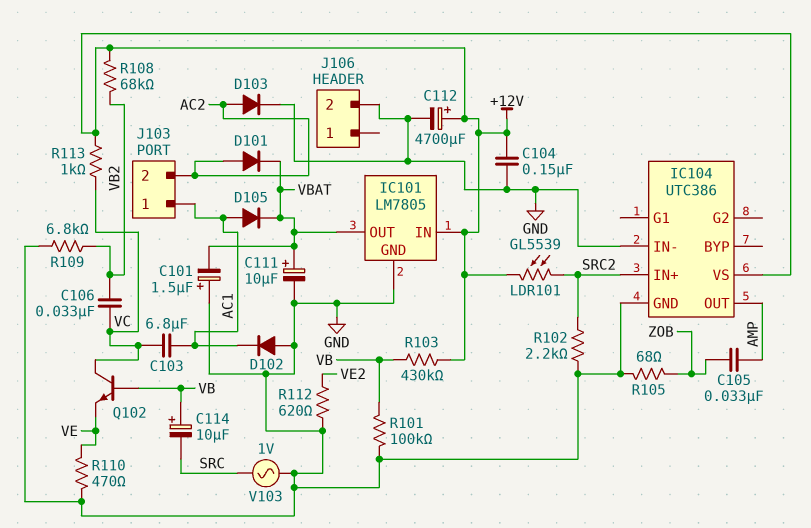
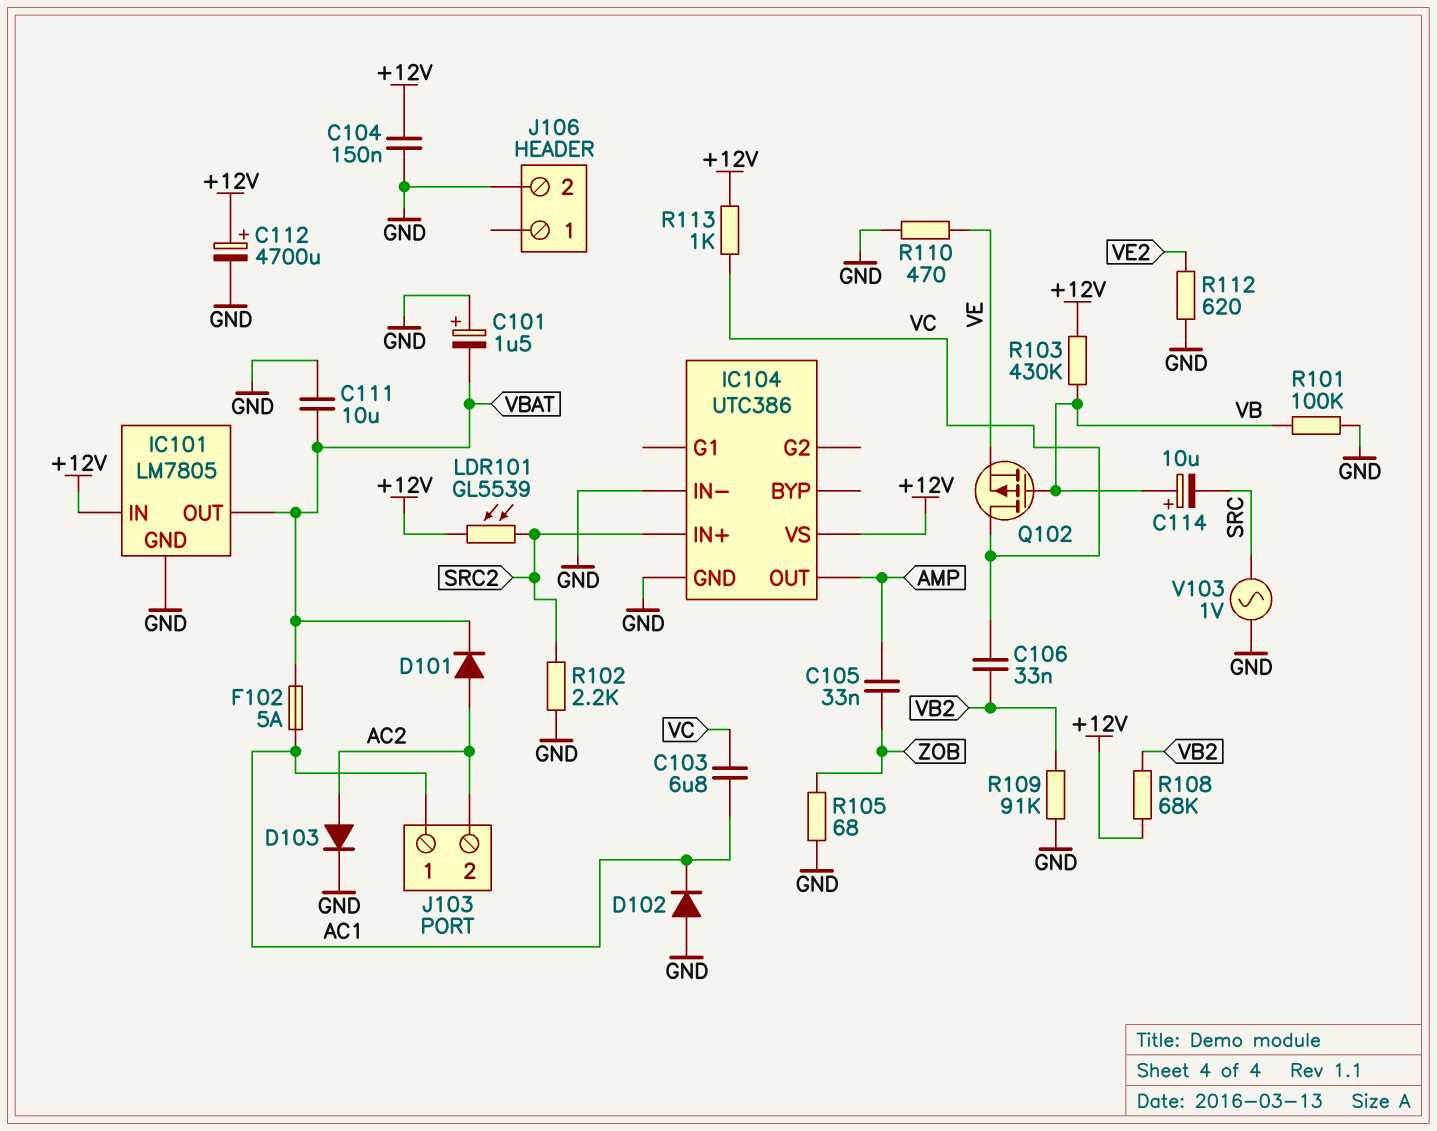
C111: 10uF (plus VBAT, minus GND) -> 10uF (GND, VBAT)
D105: diode (A AC1, K VBAT) -> none
F102: none -> 5A (AC1, VBAT)
Q102: NPN (B VB, C VC, E VE) -> PMOS (G VB, D VC, S VE)
R109: 6.8k (GND, VB2) -> 91k (GND, VB2)

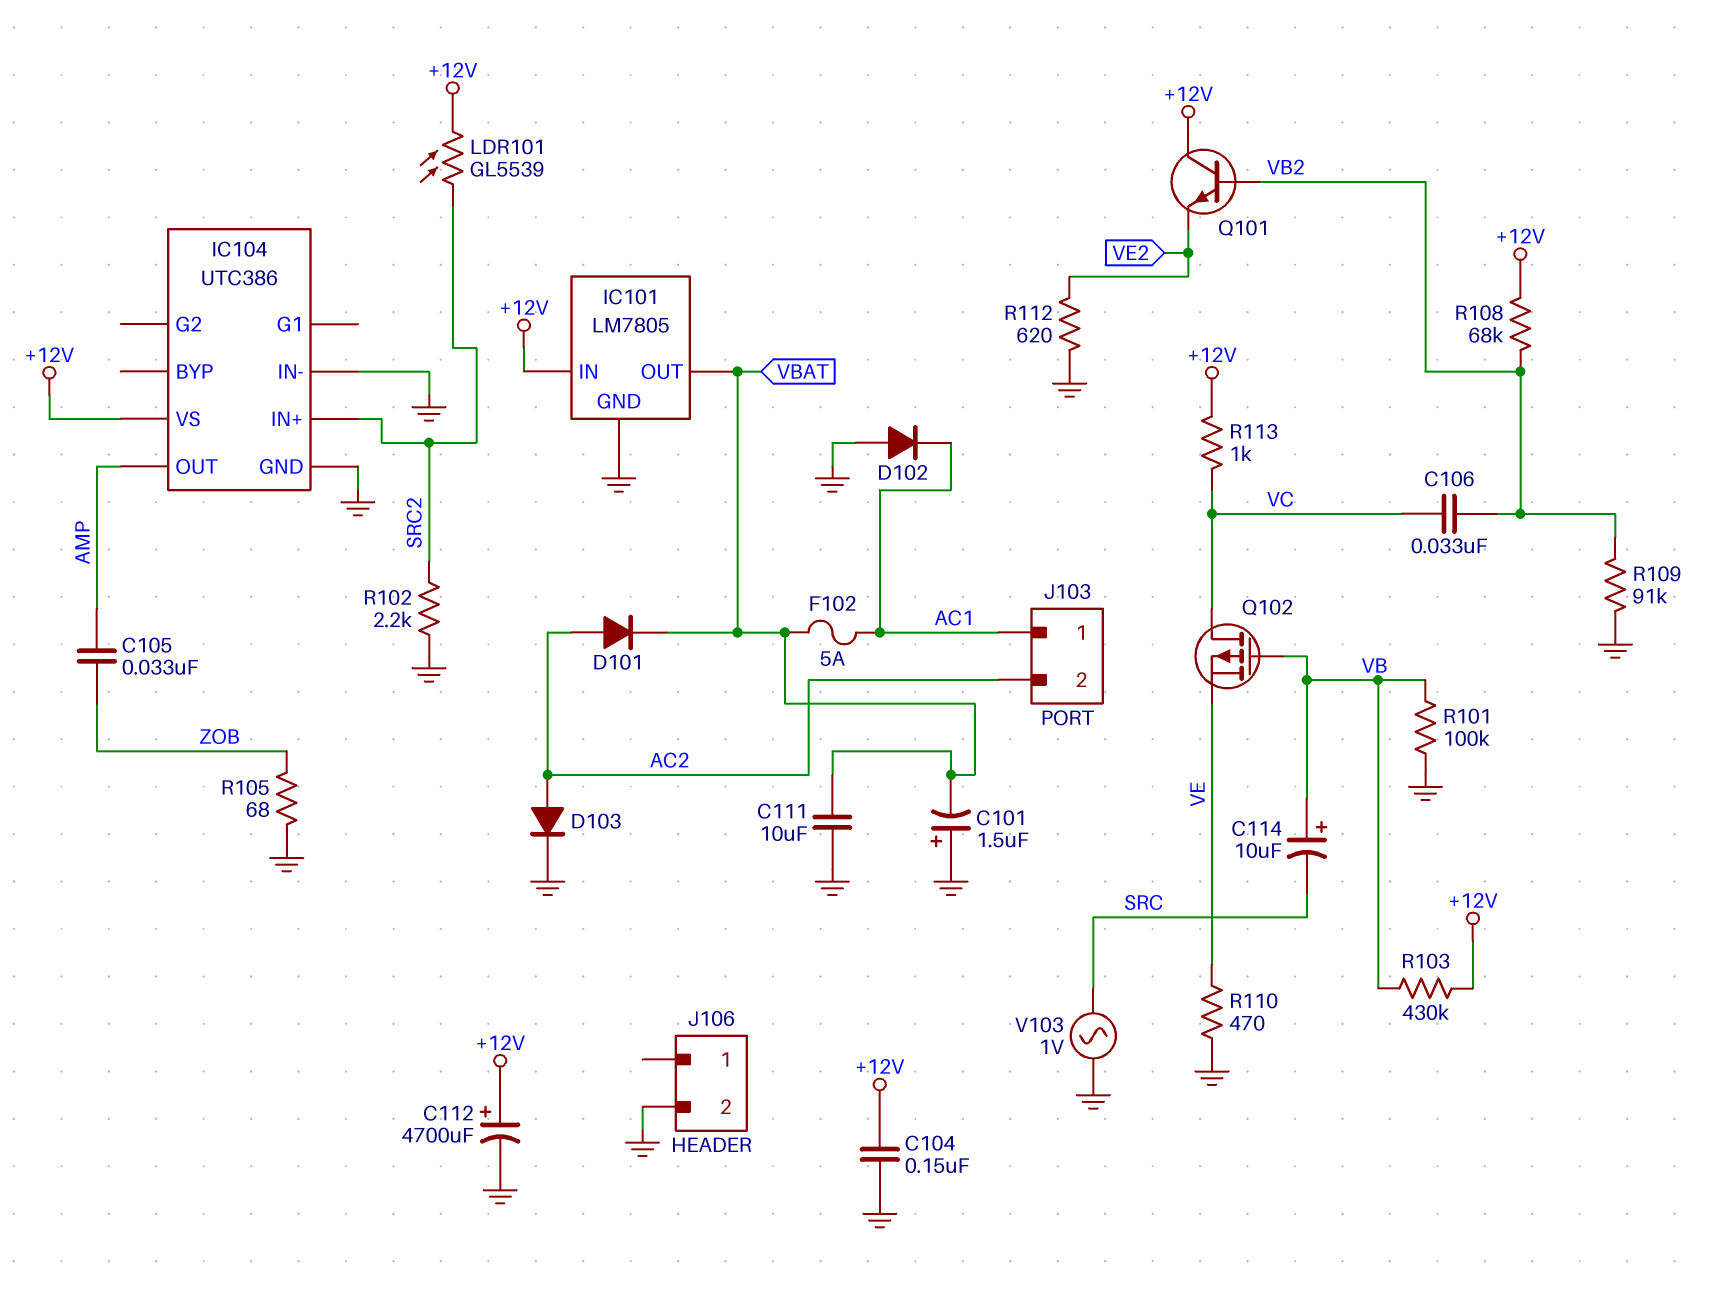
C103: 6.8uF (AC1, VC) -> none
Q101: none -> NPN (B VB2, C +12V, E VE2)

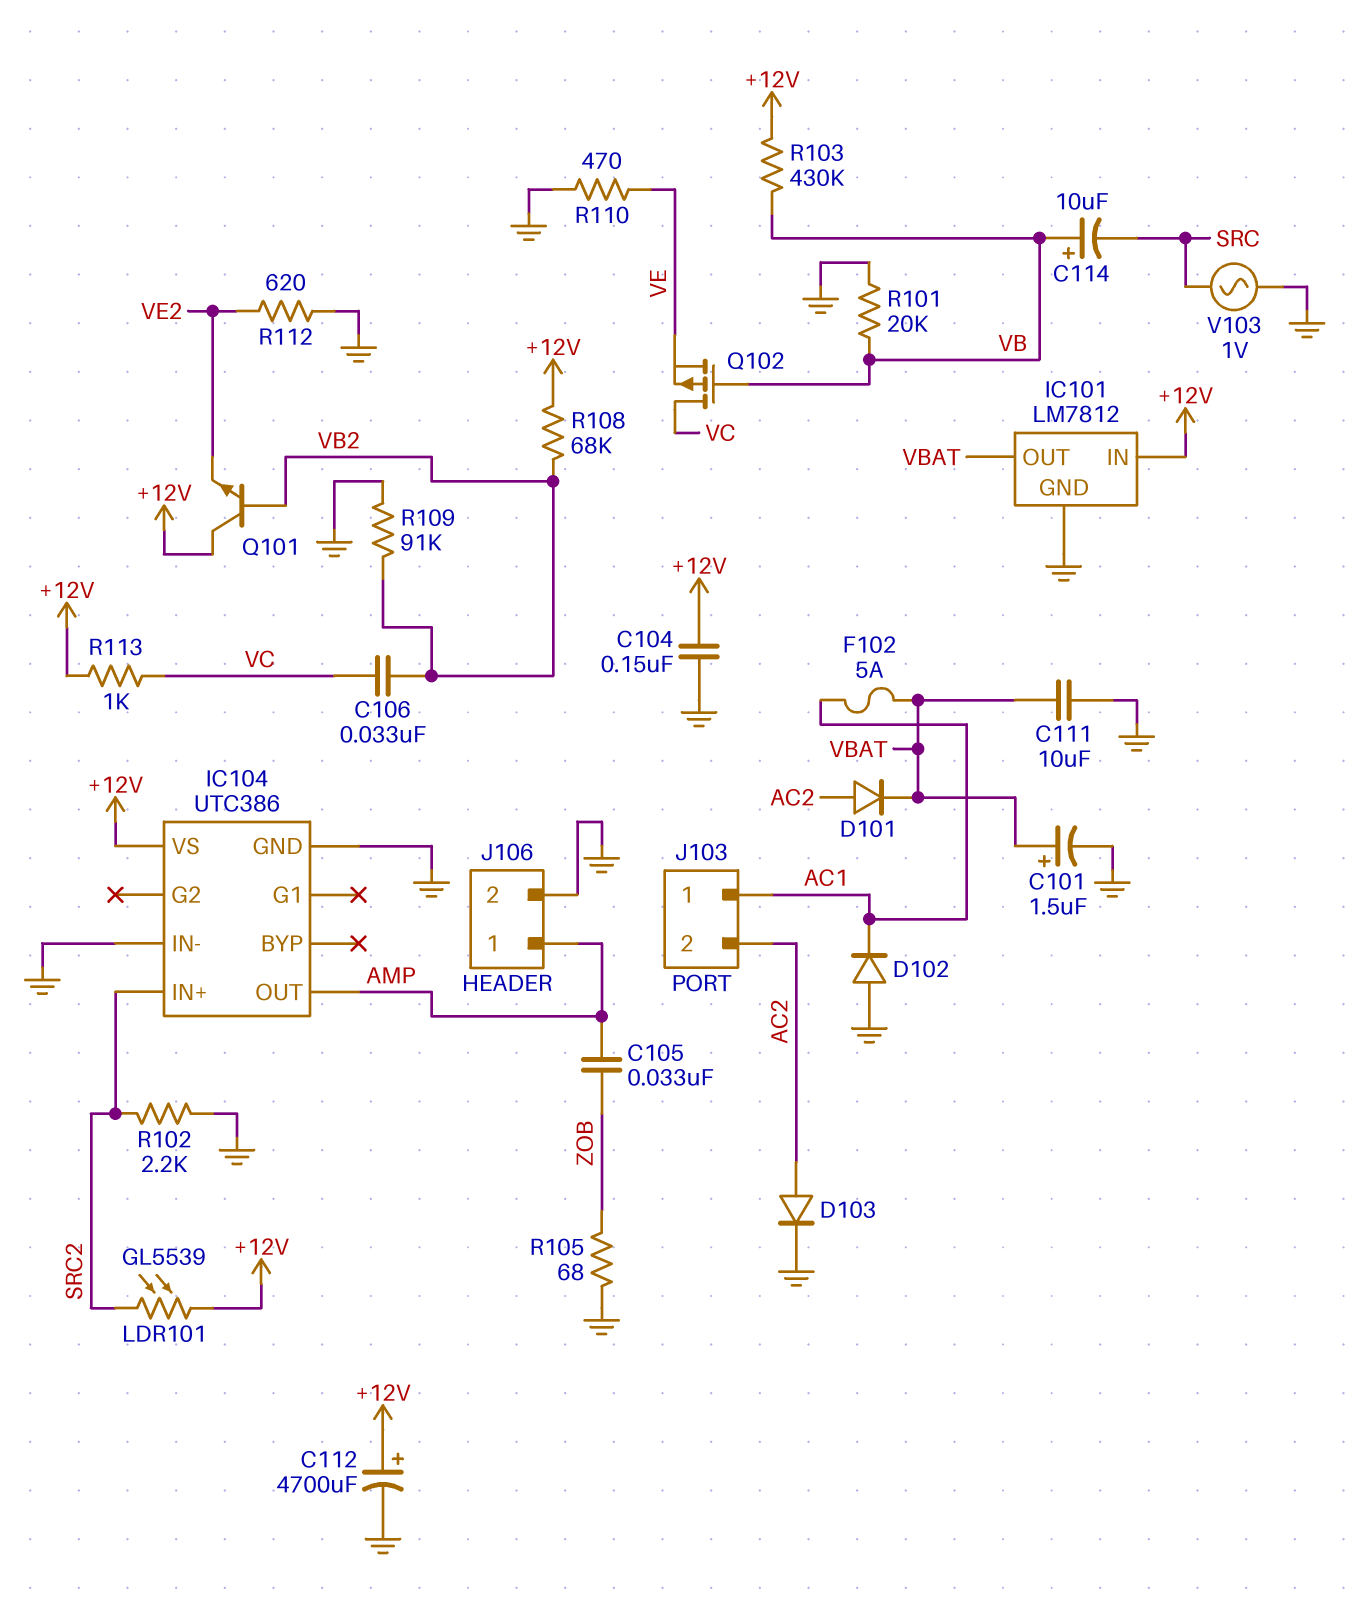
C101: 1.5uF (plus GND, minus VBAT) -> 1.5uF (plus VBAT, minus GND)
IC101: LM7805 -> LM7812
J106 pin 1: none -> AMP
R101: 100k (GND, VB) -> 20k (GND, VB)

